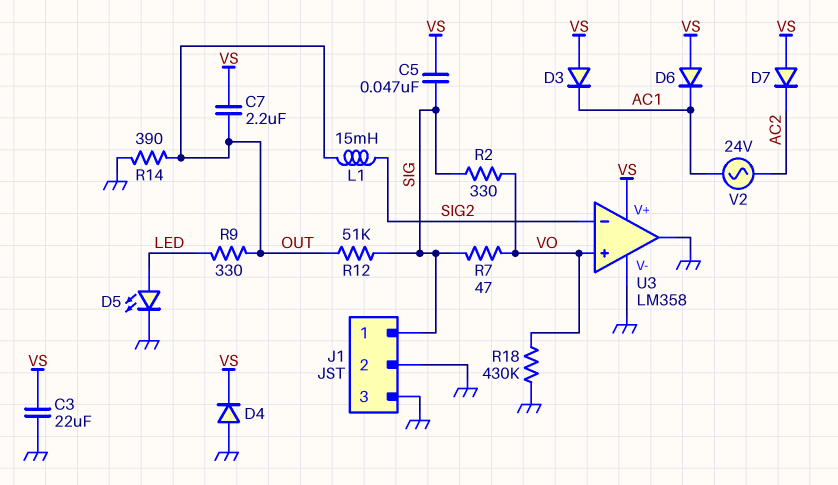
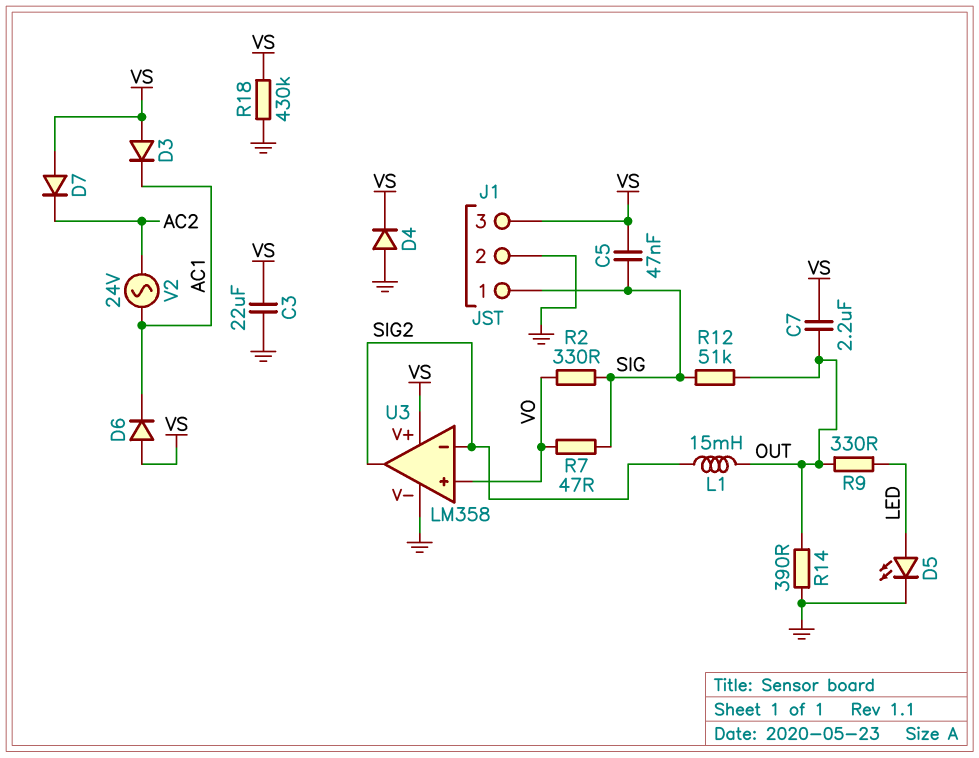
J1 pin 3: GND -> VS
R18: 430k (GND, VO) -> 430k (GND, VS)
U3 pin out: GND -> SIG2

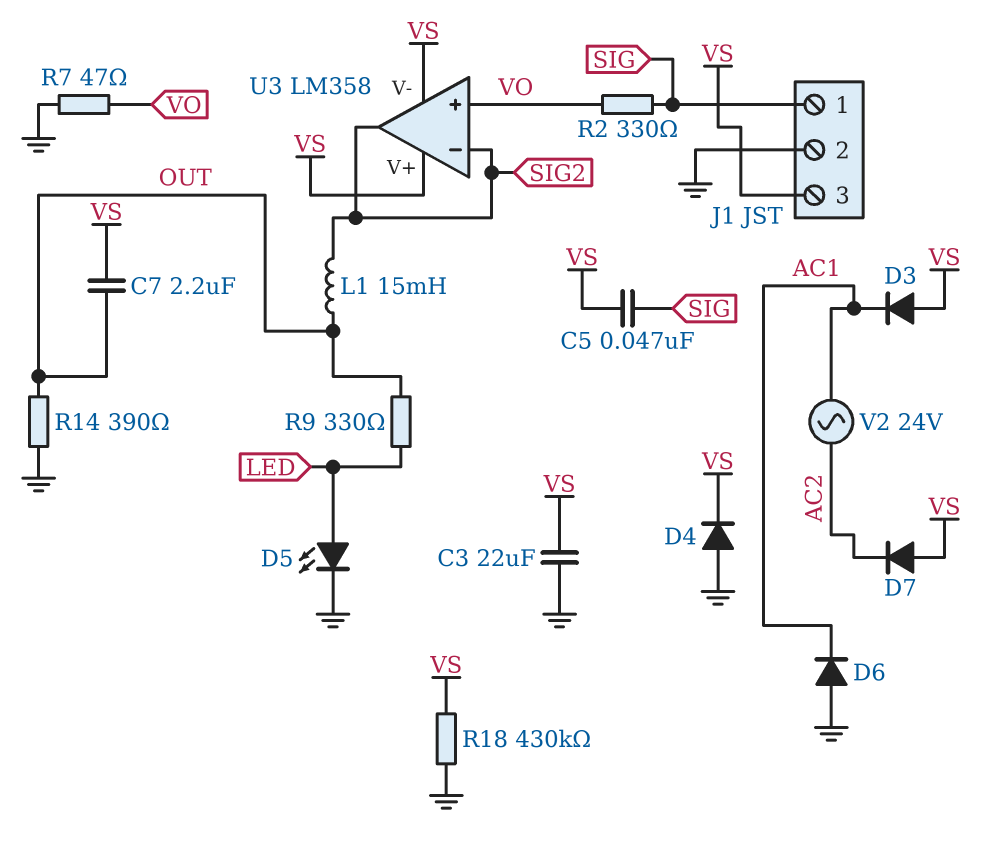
D6: diode (A VS, K AC1) -> diode (A GND, K AC1)
R7: 47 (SIG, VO) -> 47 (GND, VO)
R12: 51k (OUT, SIG) -> none
U3 pin V-: GND -> VS

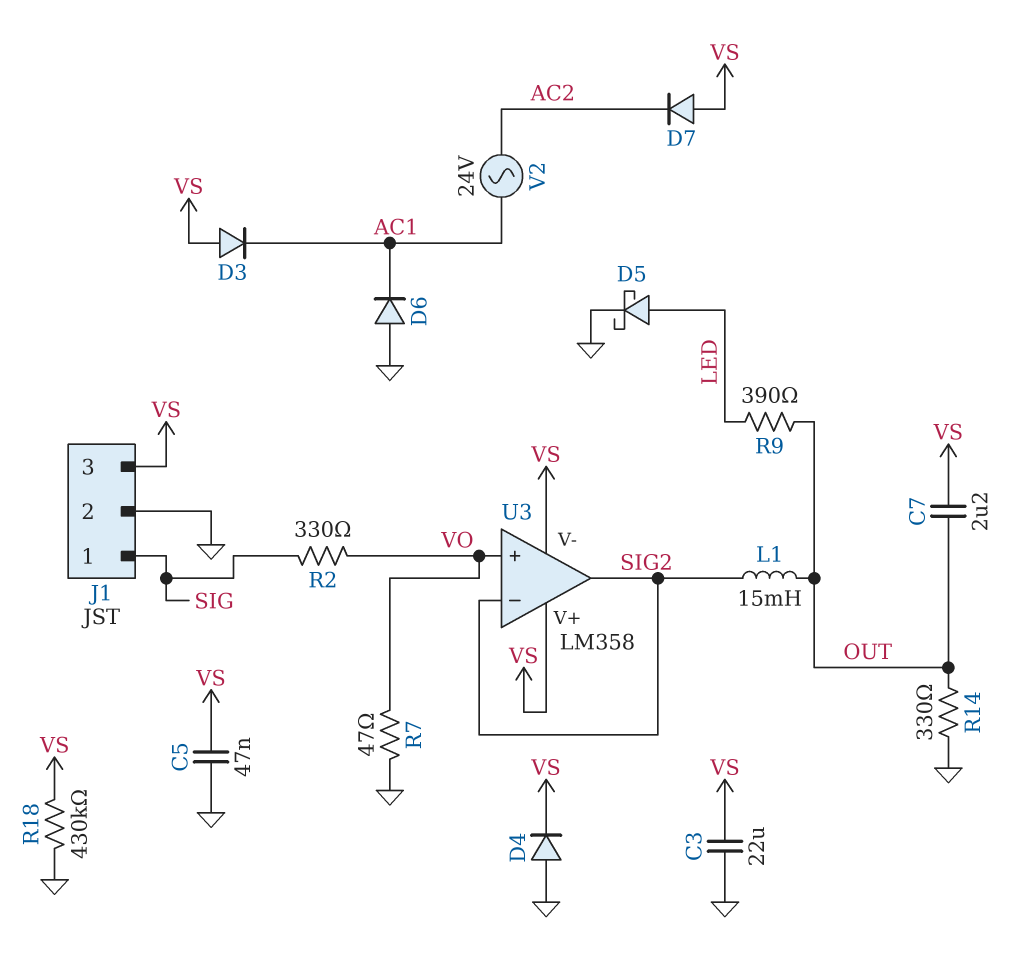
C5: 47nF (SIG, VS) -> 47nF (GND, VS)
D5: LED (A LED, K GND) -> schottky (A LED, K GND)
R9: 330 (LED, OUT) -> 390 (LED, OUT)
R14: 390 (GND, OUT) -> 330 (GND, OUT)

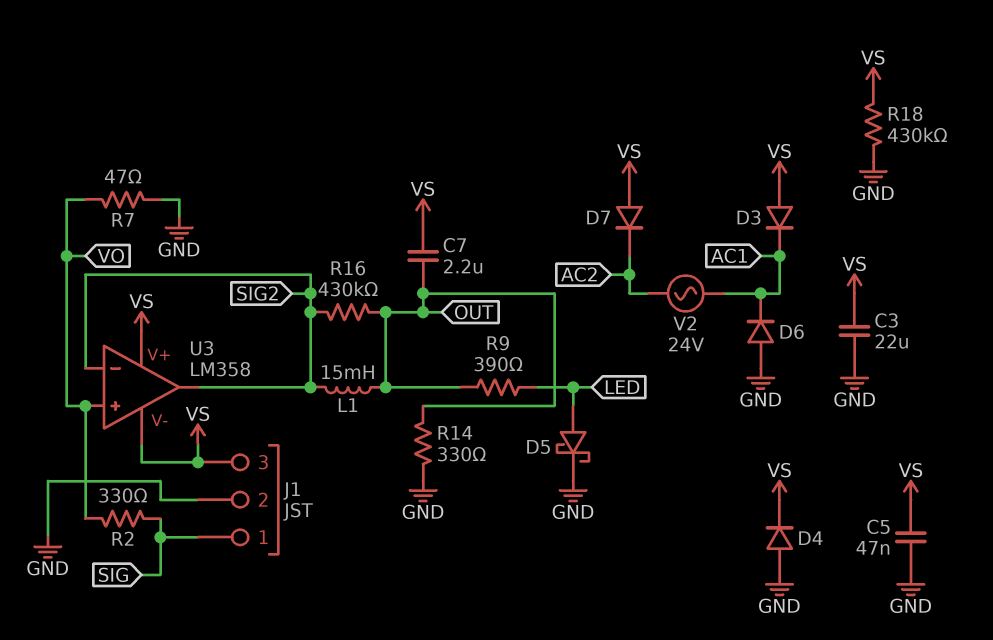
R16: none -> 430k (OUT, SIG2)

